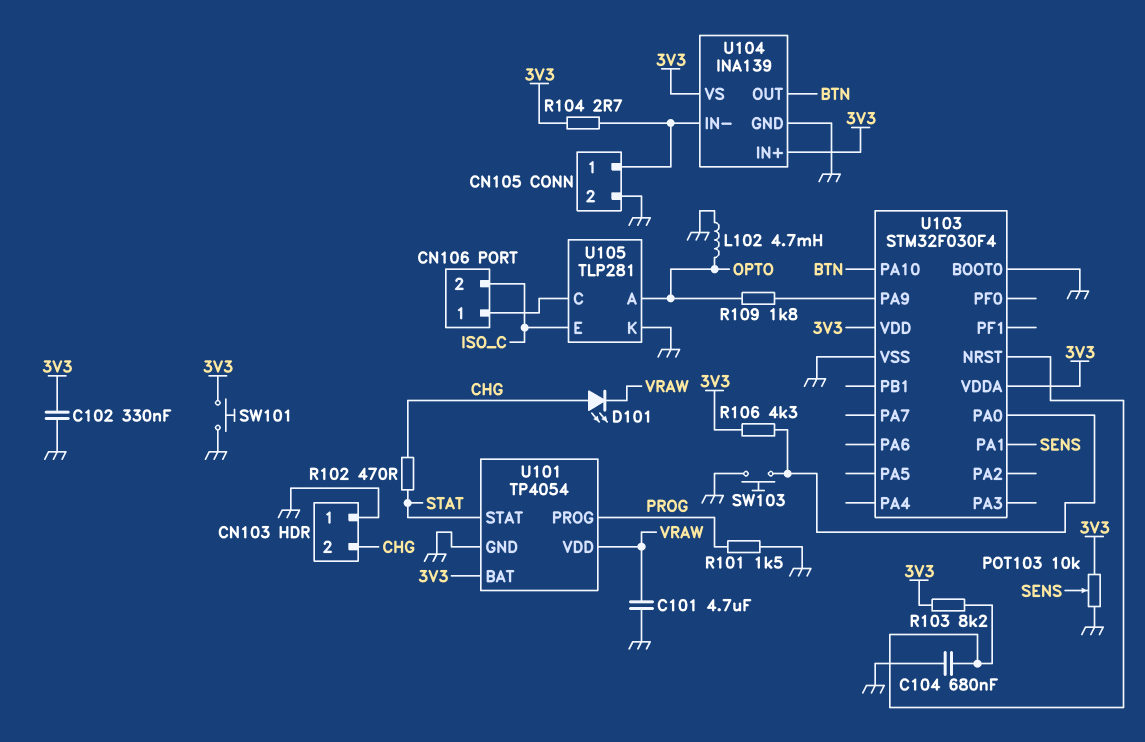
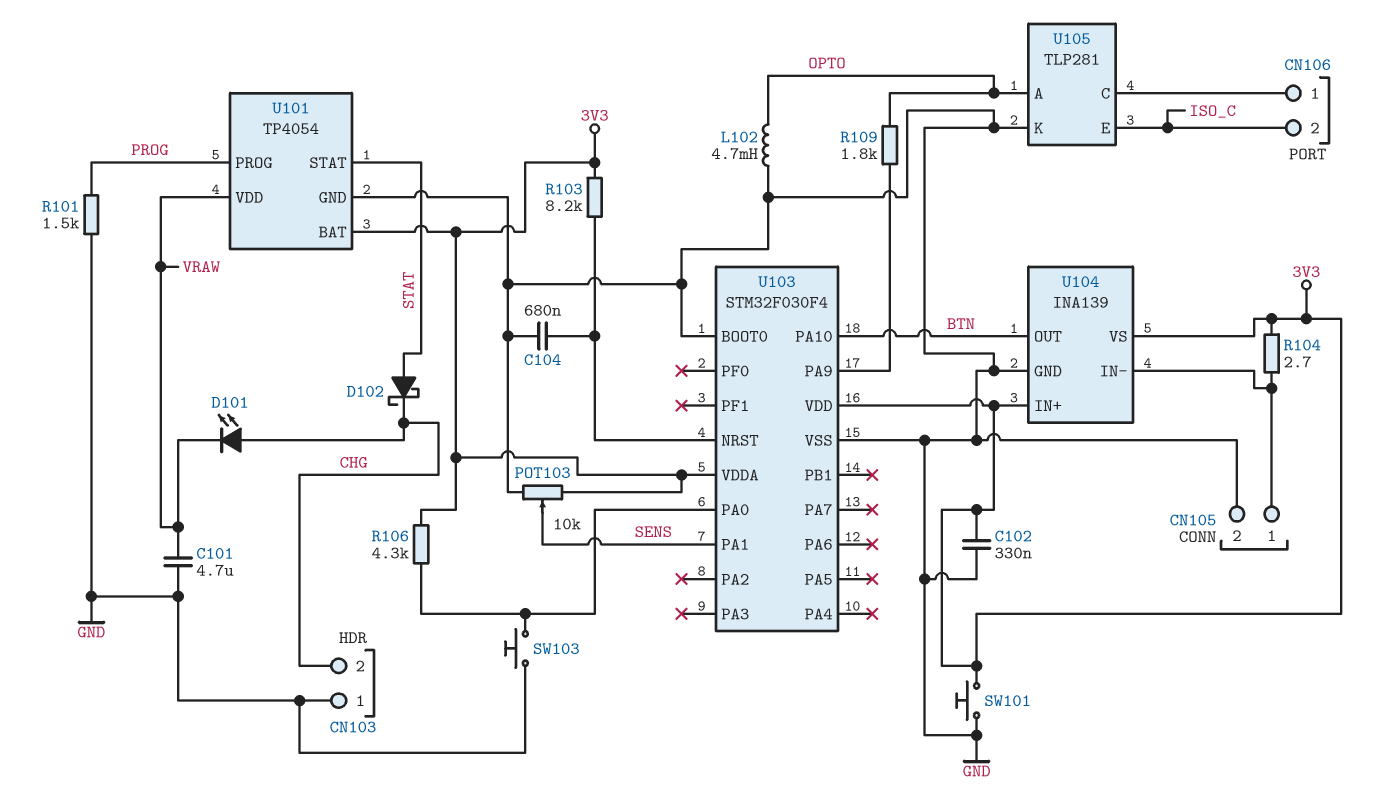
D102: none -> schottky (A STAT, K CHG)
R102: 470 (CHG, STAT) -> none

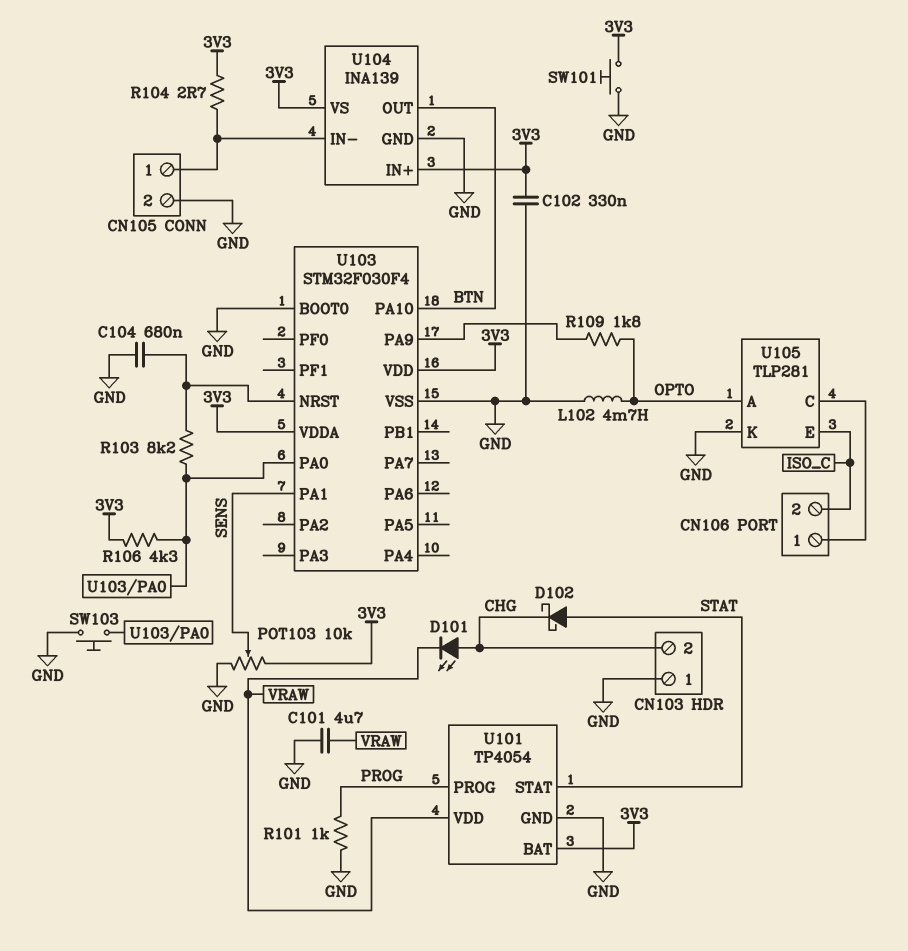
R101: 1.5k (GND, PROG) -> 1k (GND, PROG)
R103: 8.2k (3V3, U103/NRST) -> 8.2k (U103/NRST, U103/PA0)

